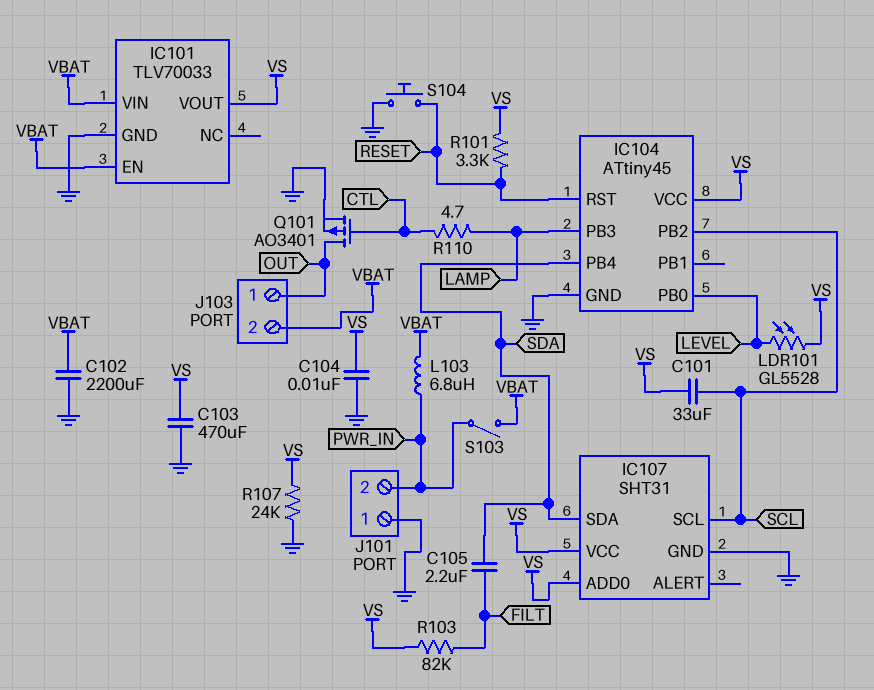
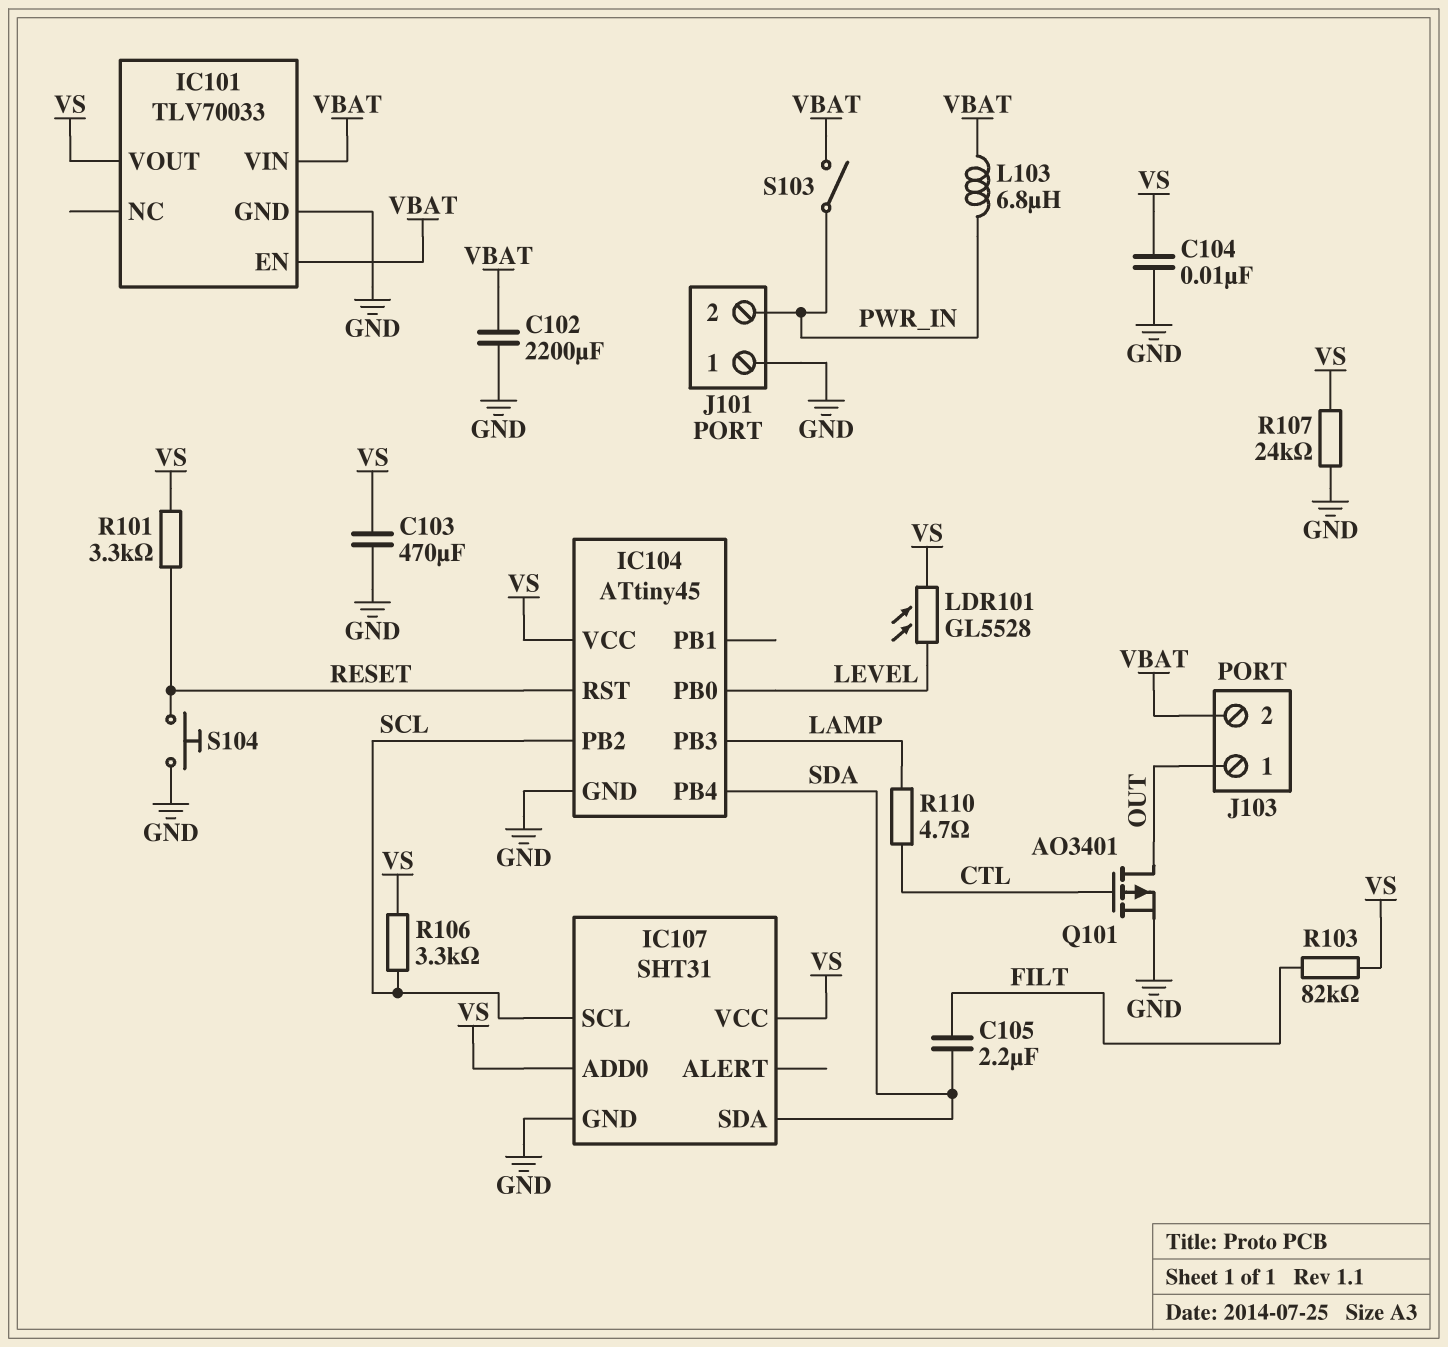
C101: 33uF (SCL, VS) -> none
R106: none -> 3.3k (SCL, VS)

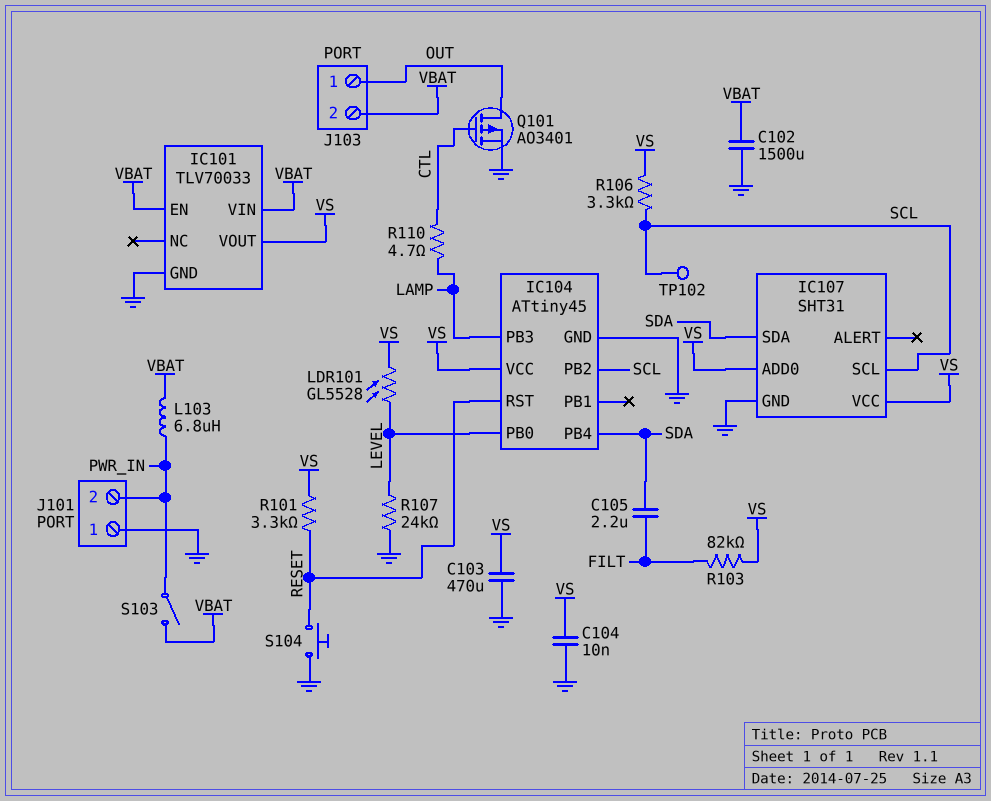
C102: 2200uF (GND, VBAT) -> 1500uF (GND, VBAT)
R107: 24k (GND, VS) -> 24k (GND, LEVEL)
TP102: none -> test point (SCL)

